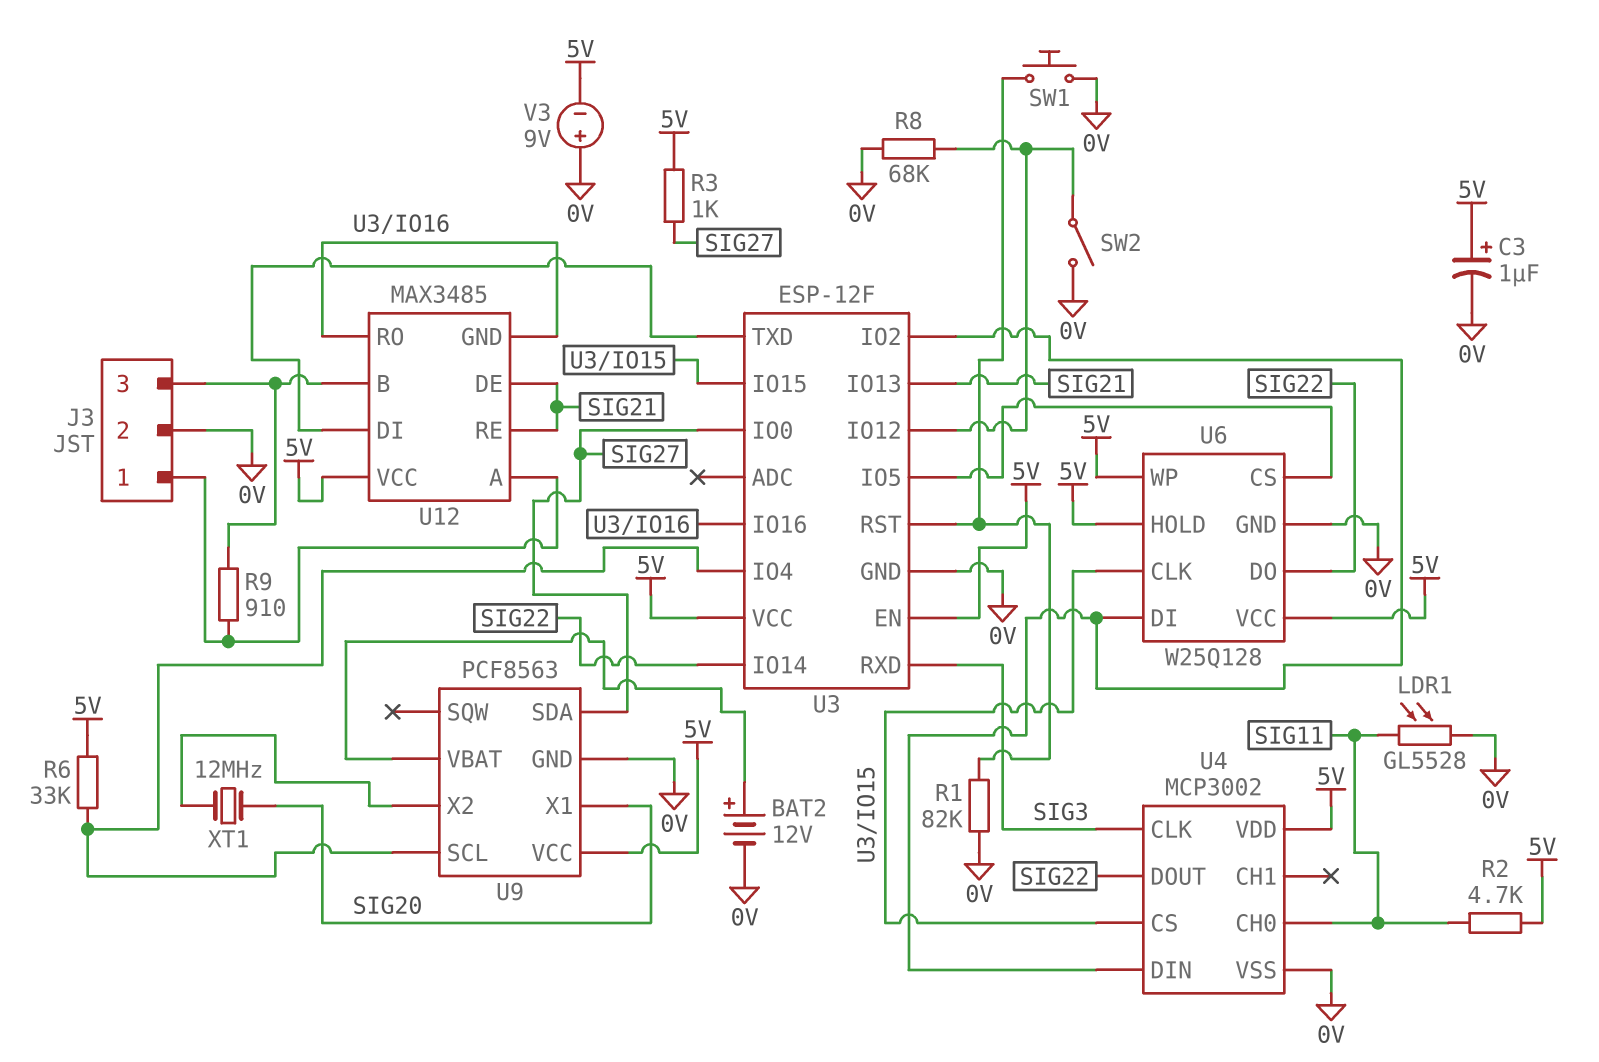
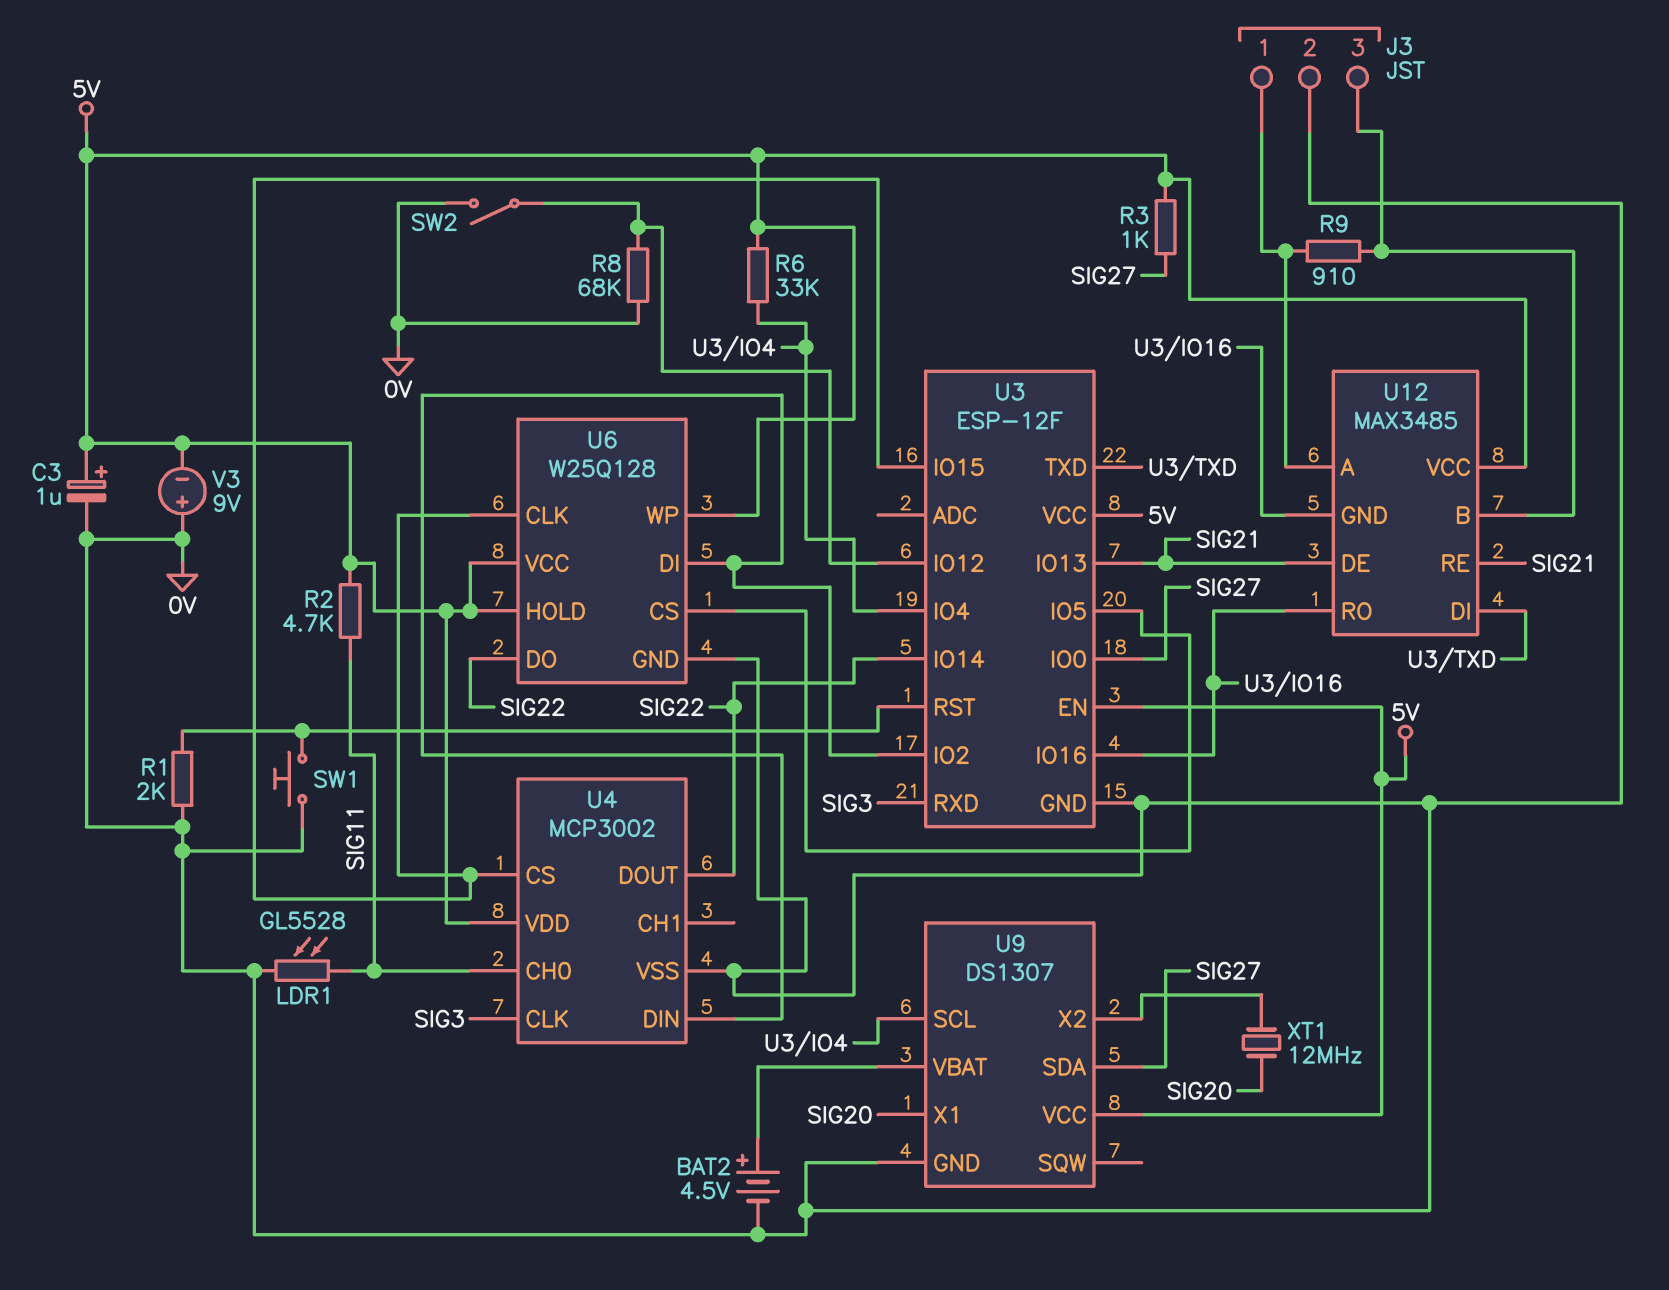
BAT2: 12V (plus U9/VBAT, minus 0V) -> 4.5V (plus U9/VBAT, minus 0V)
R1: 82k (0V, U3/RST) -> 2k (0V, U3/RST)
U9: PCF8563 -> DS1307

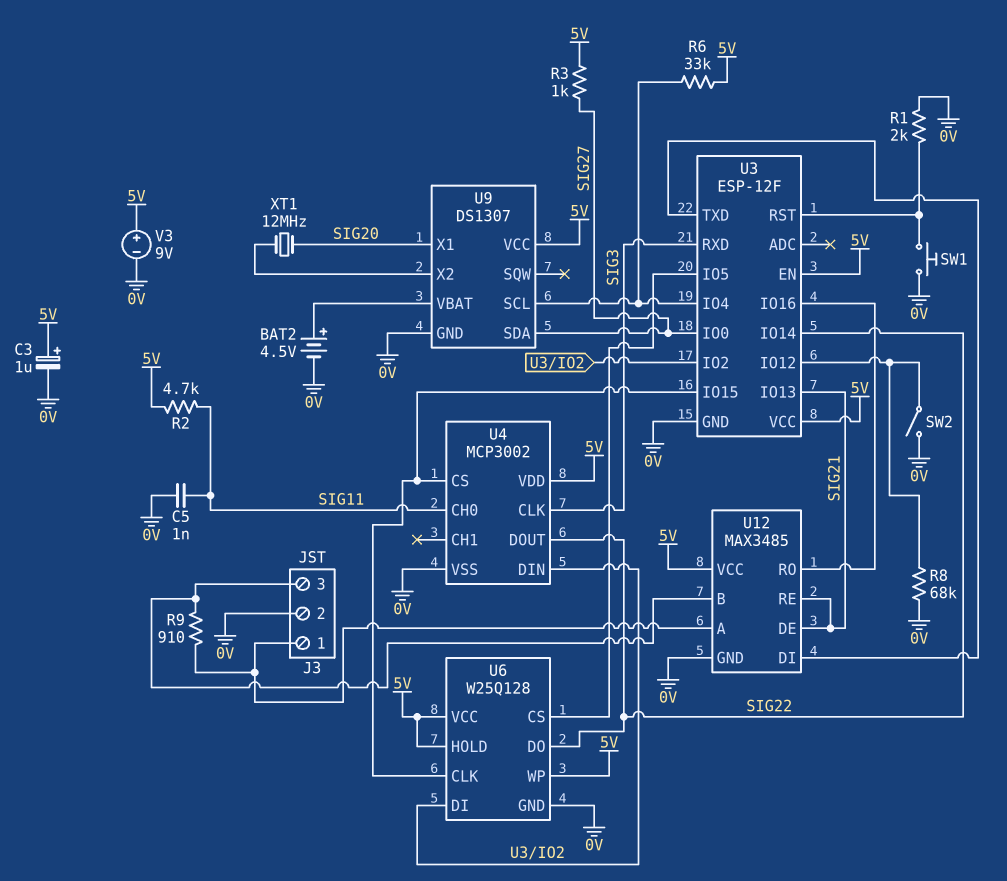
C5: none -> 1nF (0V, SIG11)
LDR1: GL5528 (0V, SIG11) -> none
U12 pin GND: U3/IO16 -> 0V
V3: 9V (plus 0V, minus 5V) -> 9V (plus 5V, minus 0V)

